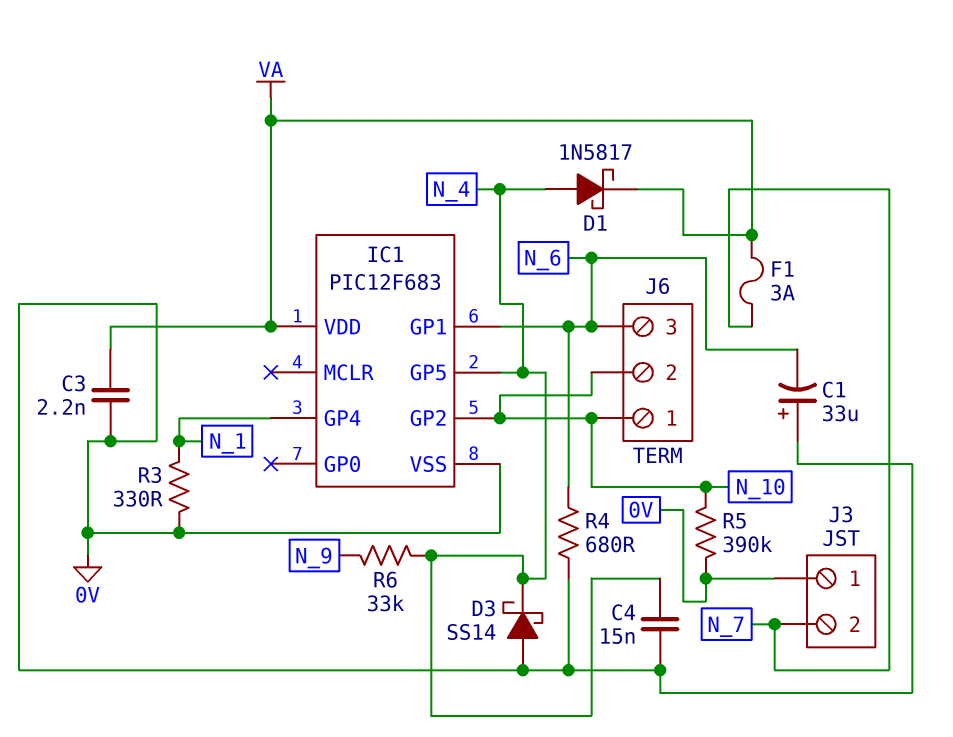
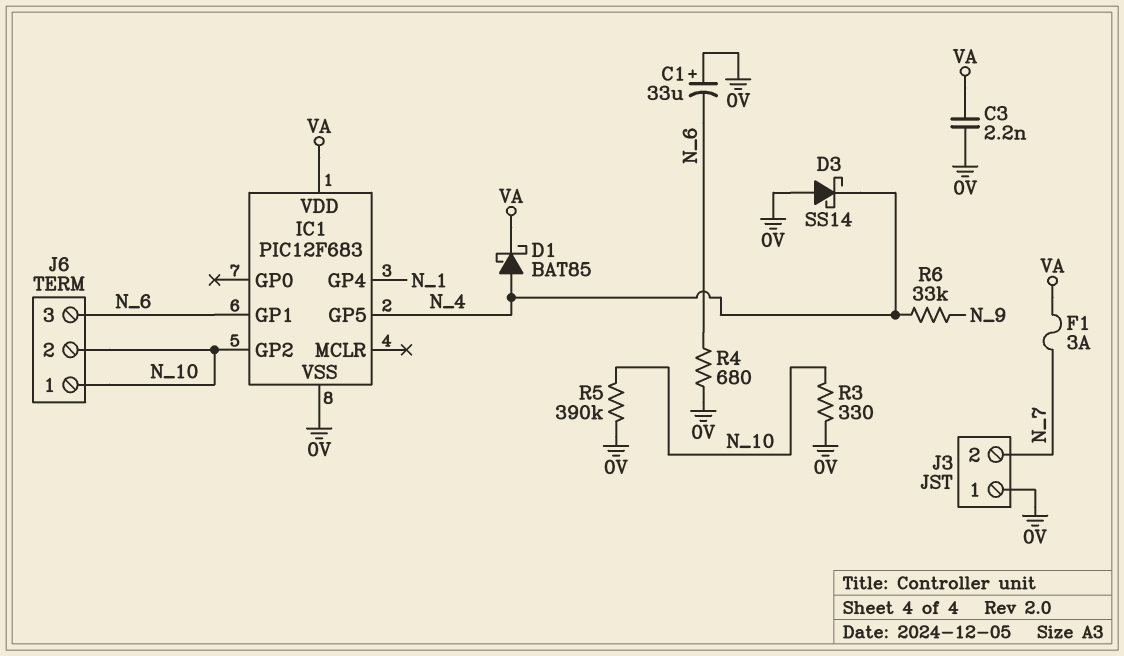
C4: 15nF (0V, N_4) -> none
D1: schottky 1N5817 (A N_4, K VA) -> schottky BAT85 (A N_4, K VA)
R3: 330 (0V, N_1) -> 330 (0V, N_10)

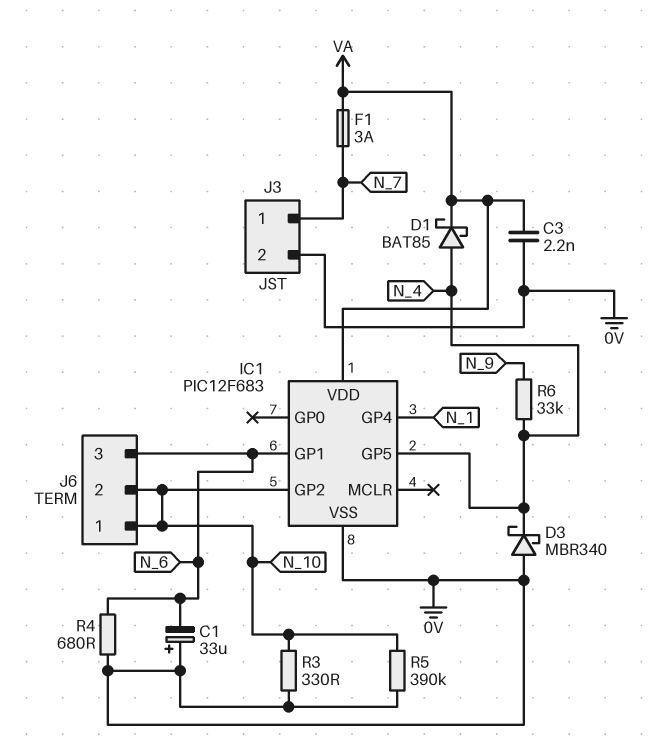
D3: schottky SS14 (A 0V, K N_4) -> schottky MBR340 (A 0V, K N_4)
J3 pin 1: 0V -> N_7
J3 pin 2: N_7 -> 0V

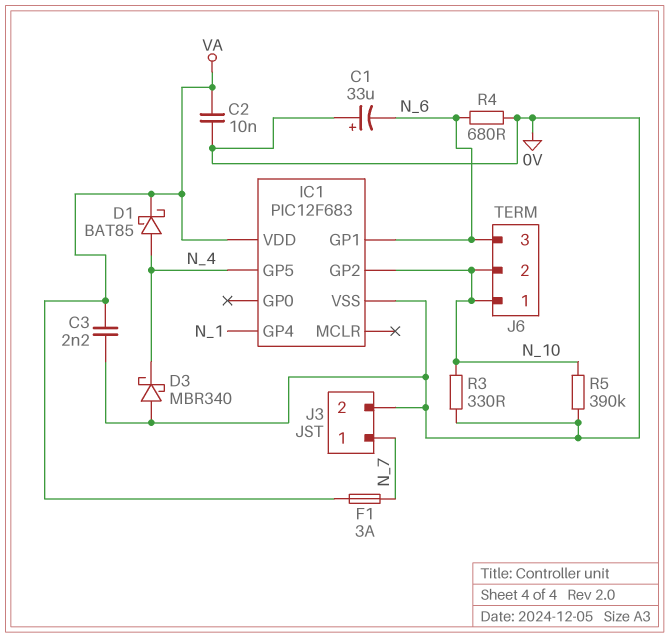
C2: none -> 10nF (0V, VA)
R6: 33k (N_4, N_9) -> none

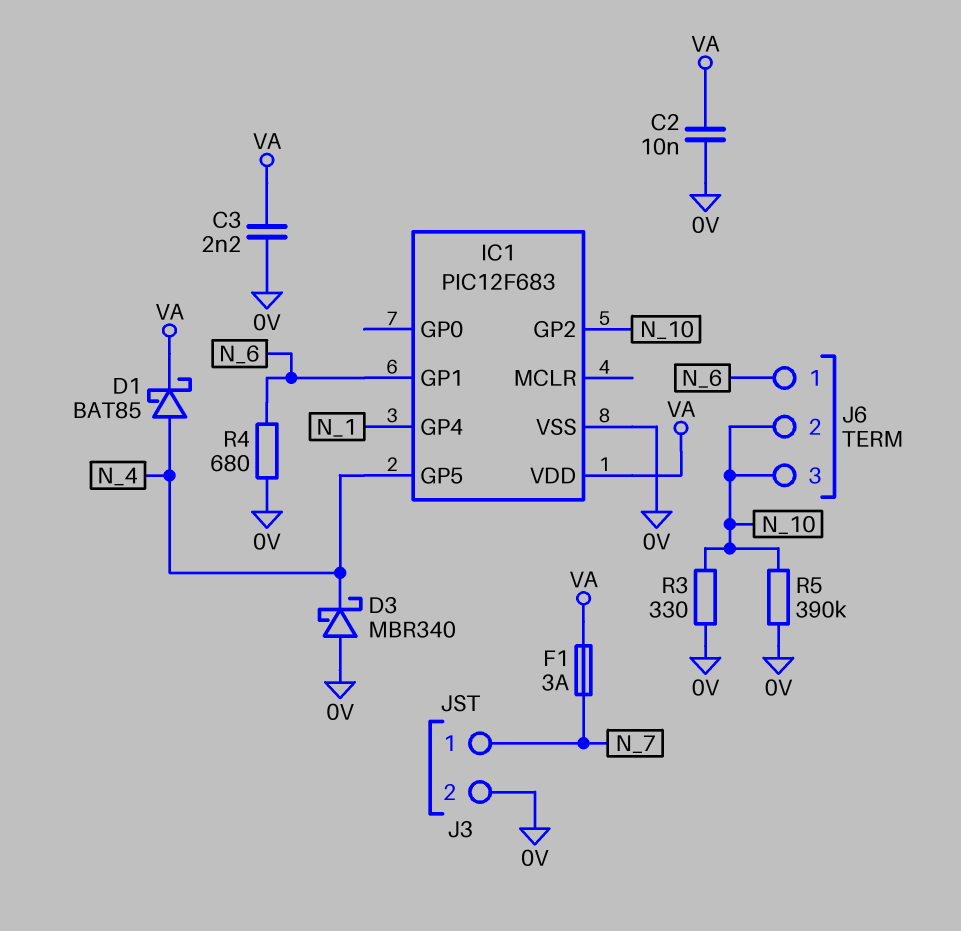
C1: 33uF (plus 0V, minus N_6) -> none
J6 pin 1: N_10 -> N_6
J6 pin 3: N_6 -> N_10

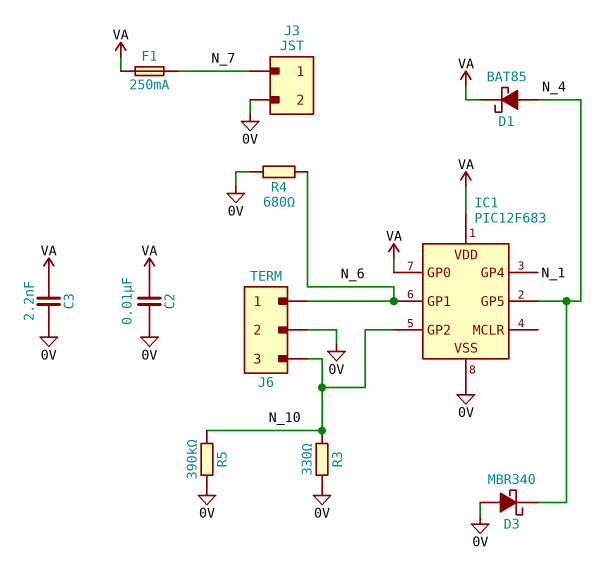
F1: 3A (N_7, VA) -> 250mA (N_7, VA)
IC1 pin GP0: none -> VA
J6 pin 2: N_10 -> 0V

